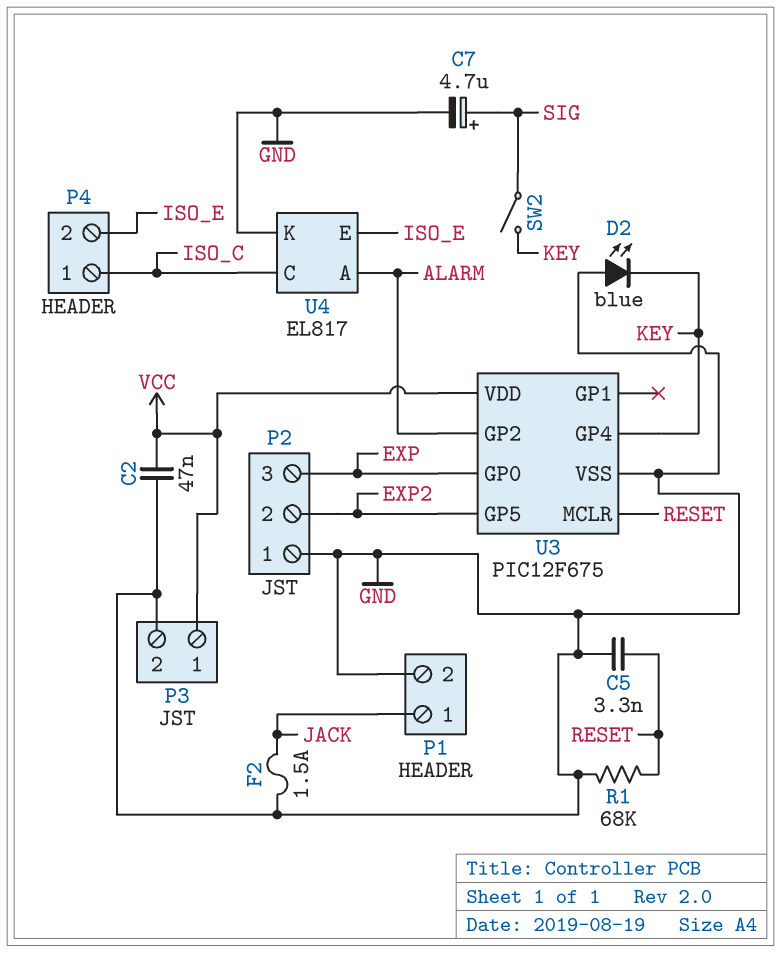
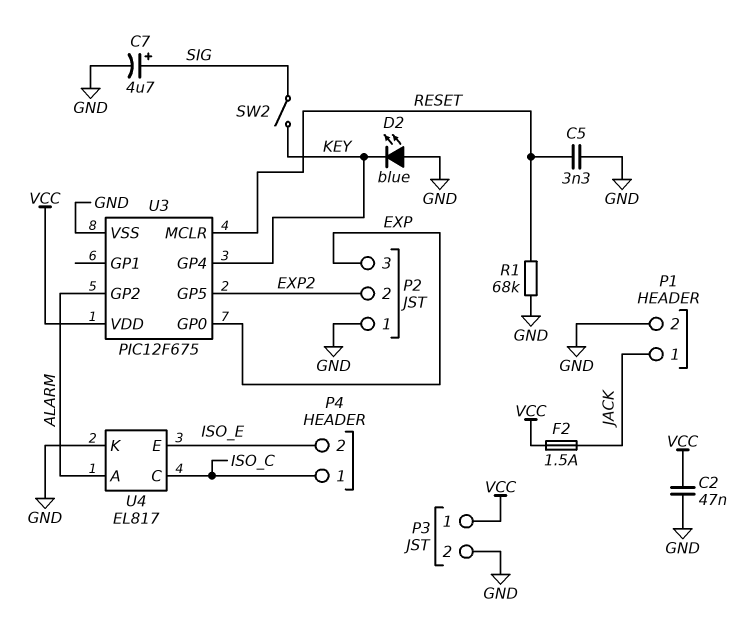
F2: 1.5A (GND, JACK) -> 1.5A (JACK, VCC)

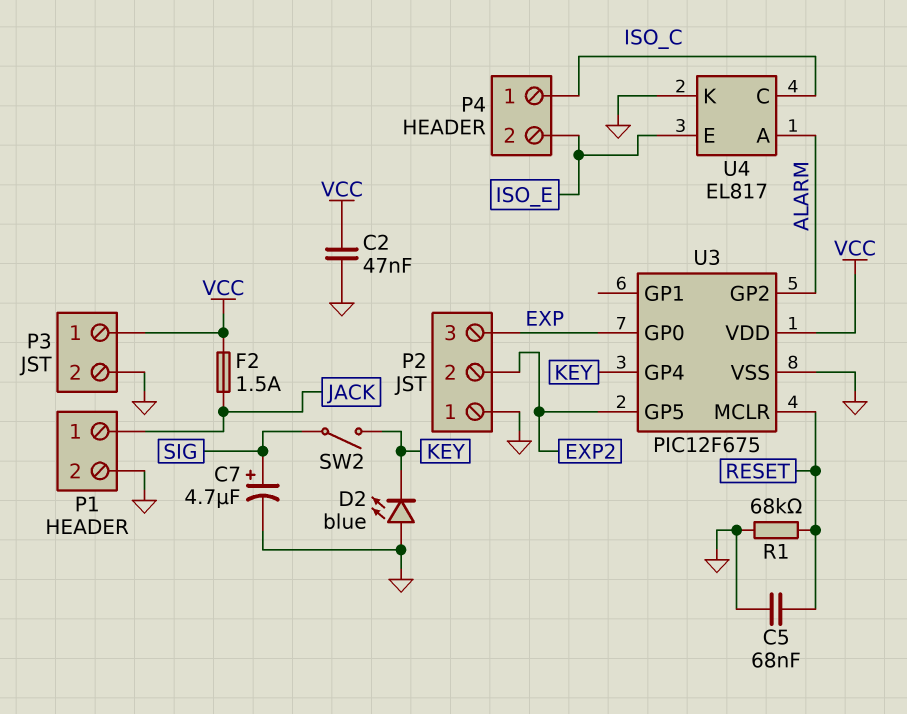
C5: 3.3nF (GND, RESET) -> 68nF (GND, RESET)

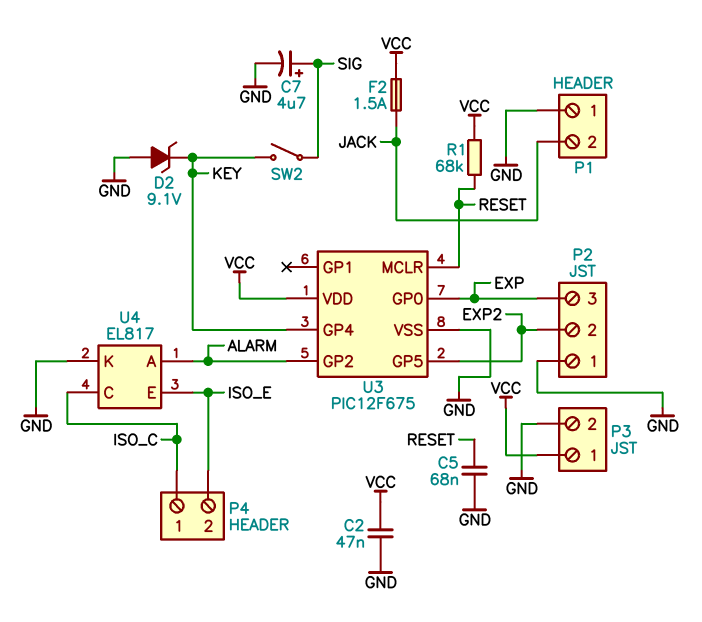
D2: LED blue (A GND, K KEY) -> zener 9.1V (A GND, K KEY)
P1 pin 1: JACK -> GND
P1 pin 2: GND -> JACK
R1: 68k (GND, RESET) -> 68k (RESET, VCC)

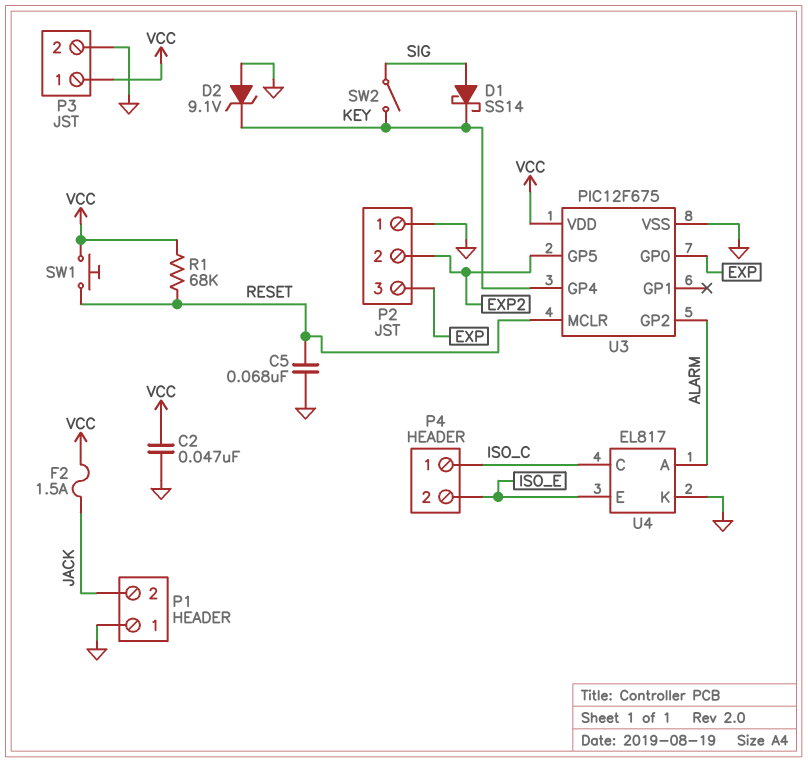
C7: 4.7uF (plus SIG, minus GND) -> none
D1: none -> schottky SS14 (A SIG, K KEY)
SW1: none -> button (RESET, VCC)

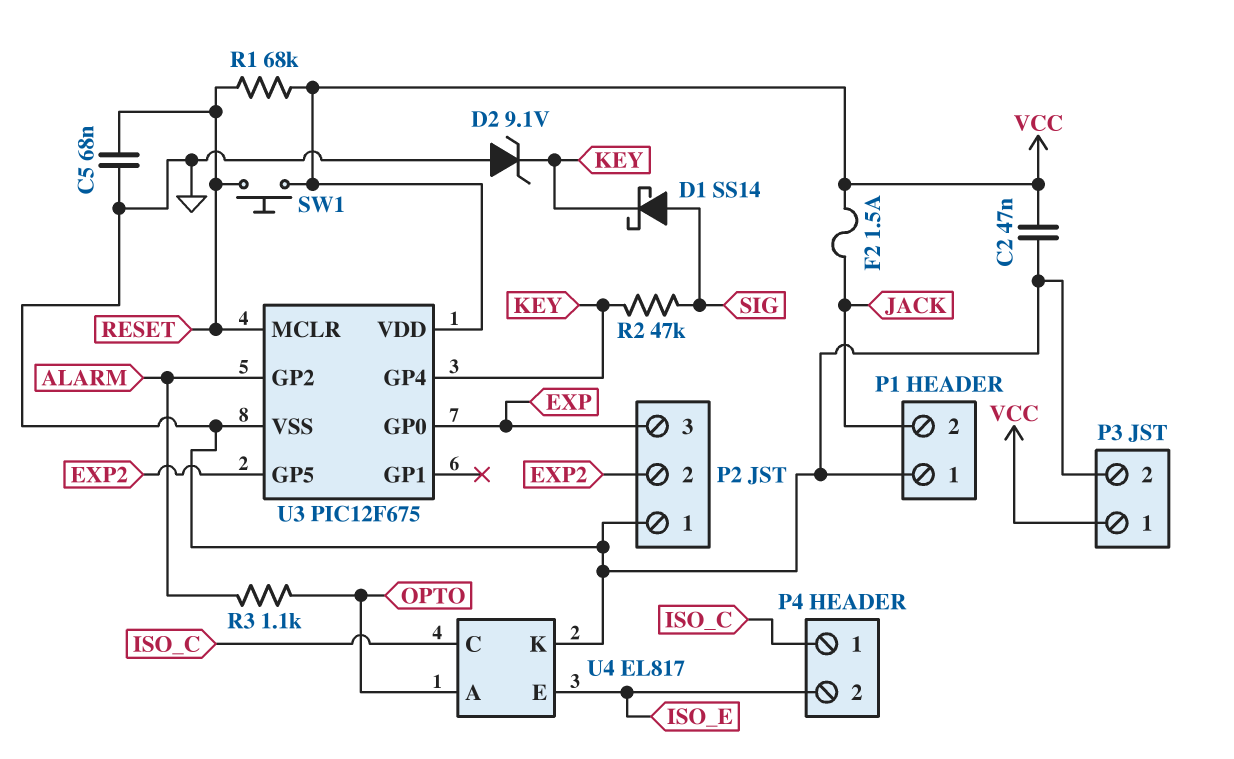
R2: none -> 47k (KEY, SIG)
R3: none -> 1.1k (ALARM, OPTO)
SW2: switch (KEY, SIG) -> none
U4 pin A: ALARM -> OPTO

